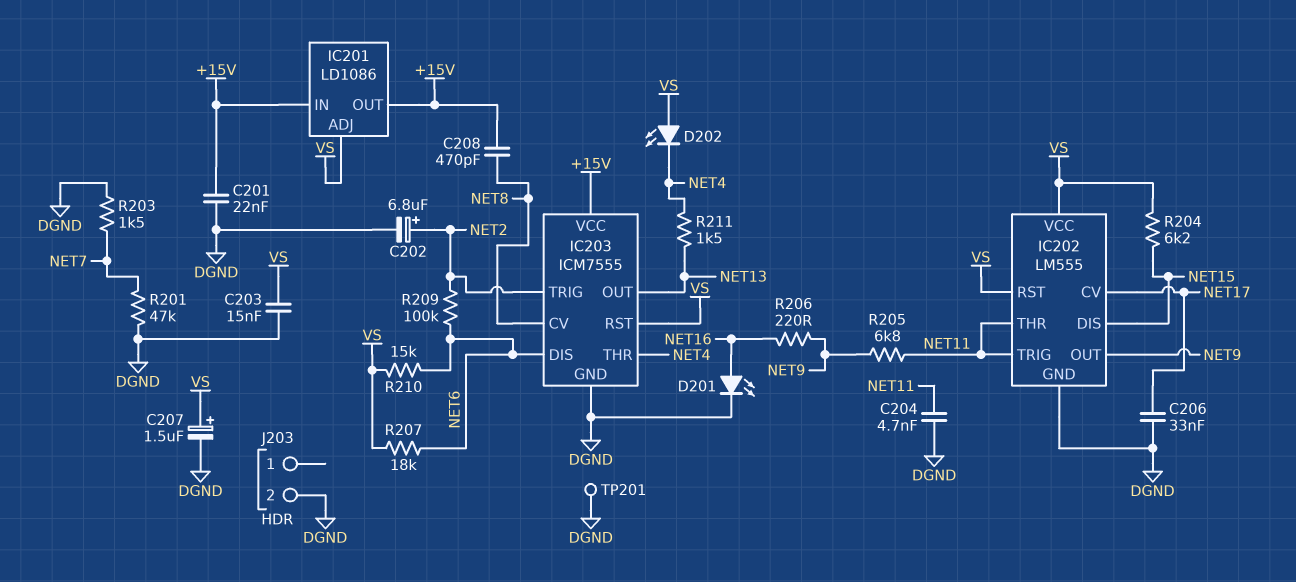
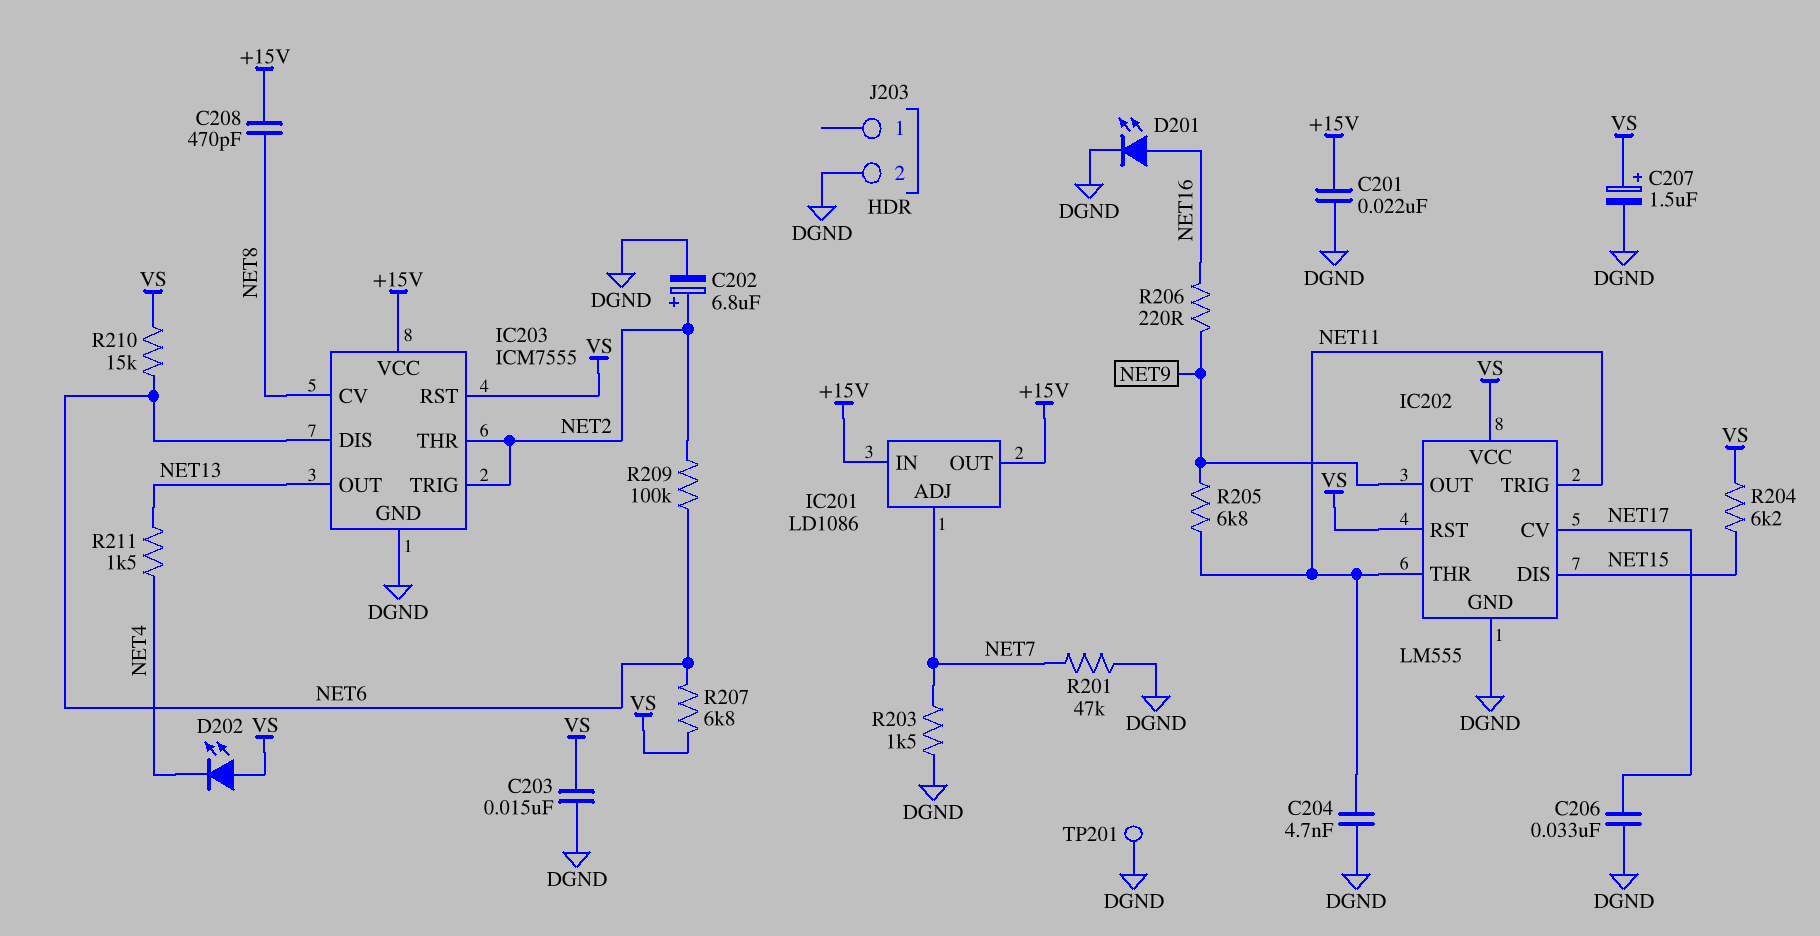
IC201 pin ADJ: VS -> NET7
IC203 pin THR: NET4 -> NET2
R207: 18k (NET6, VS) -> 6.8k (NET6, VS)

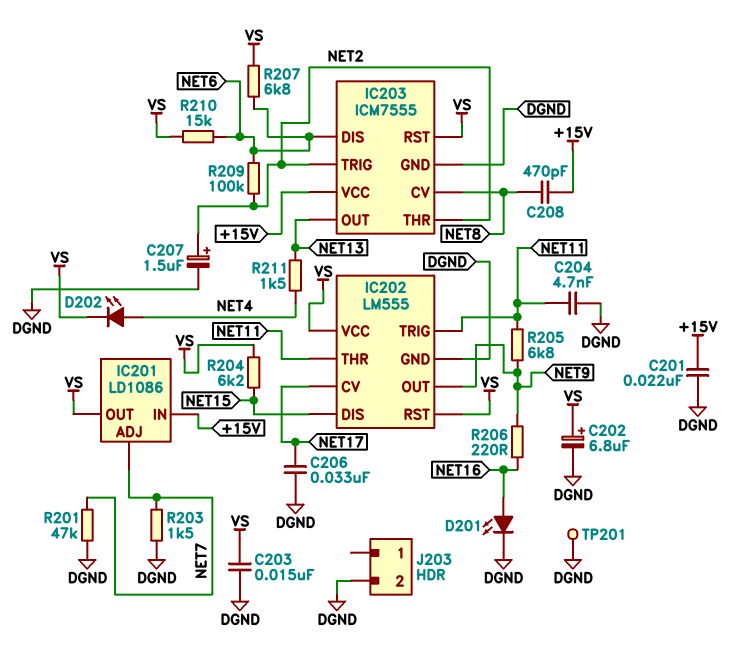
C202: 6.8uF (plus NET2, minus DGND) -> 6.8uF (plus VS, minus DGND)
C207: 1.5uF (plus VS, minus DGND) -> 1.5uF (plus NET2, minus DGND)
D202: LED (A VS, K NET4) -> LED (A NET4, K VS)
IC201 pin OUT: +15V -> VS

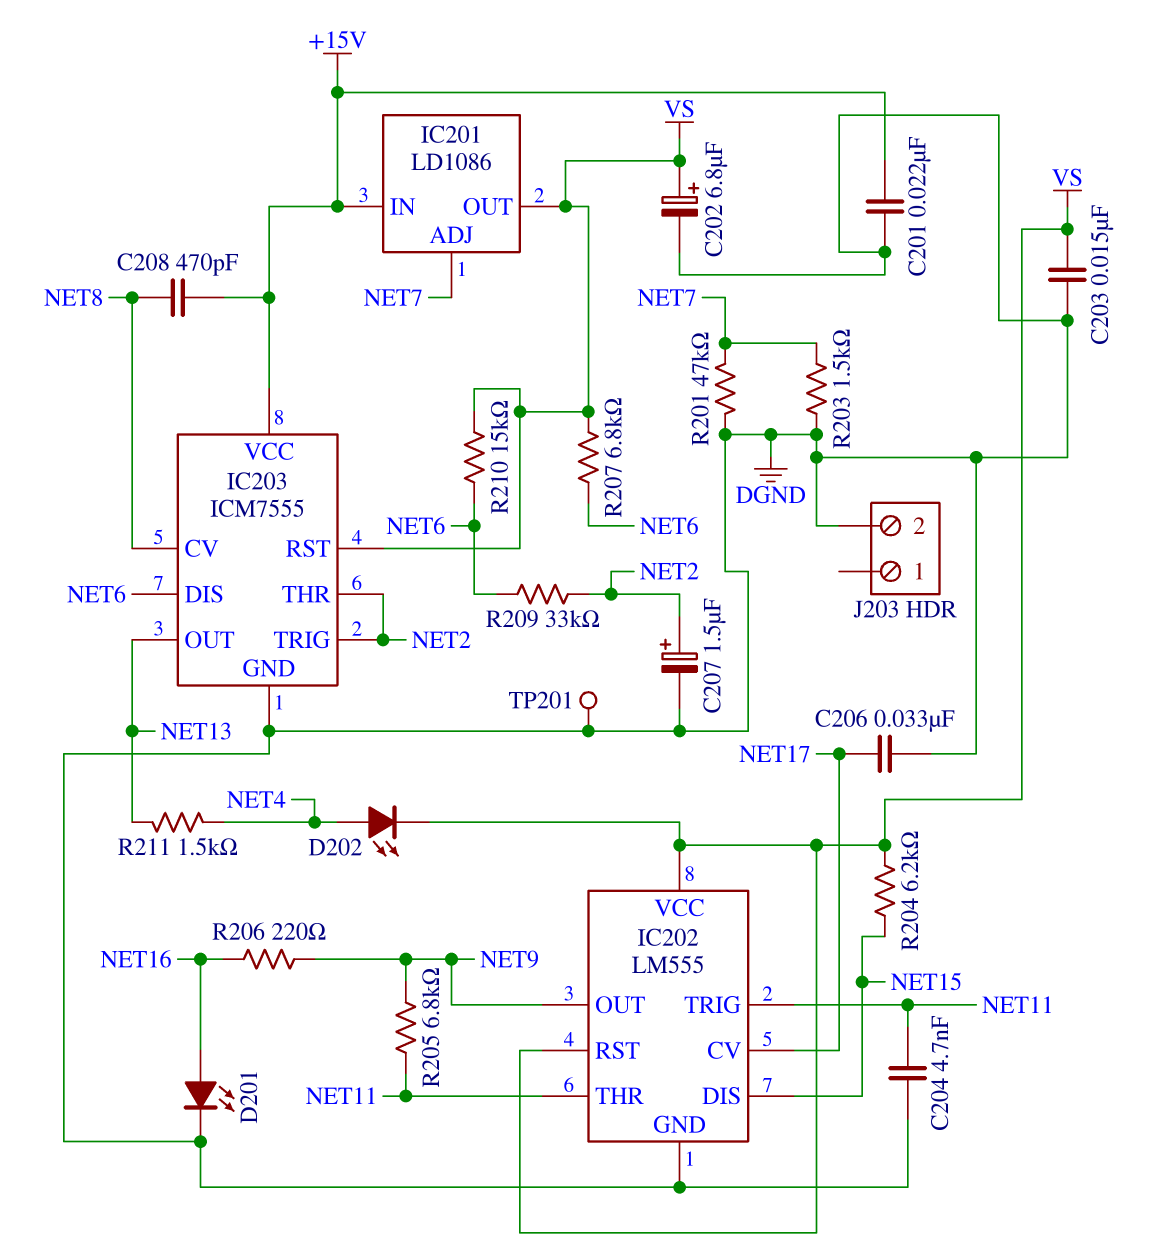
R209: 100k (NET2, NET6) -> 33k (NET2, NET6)

